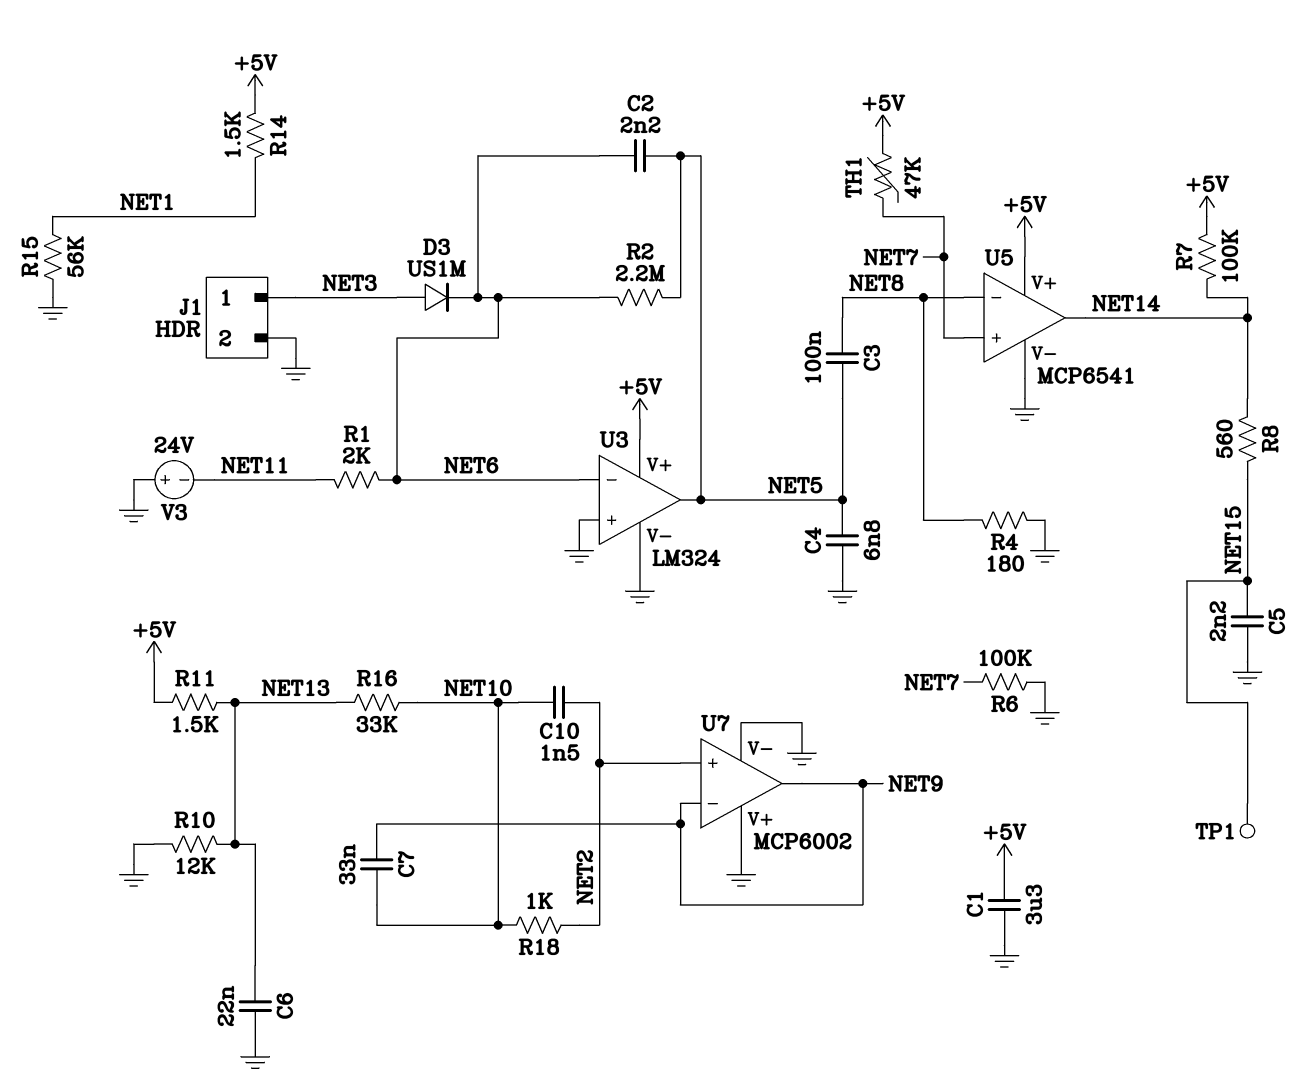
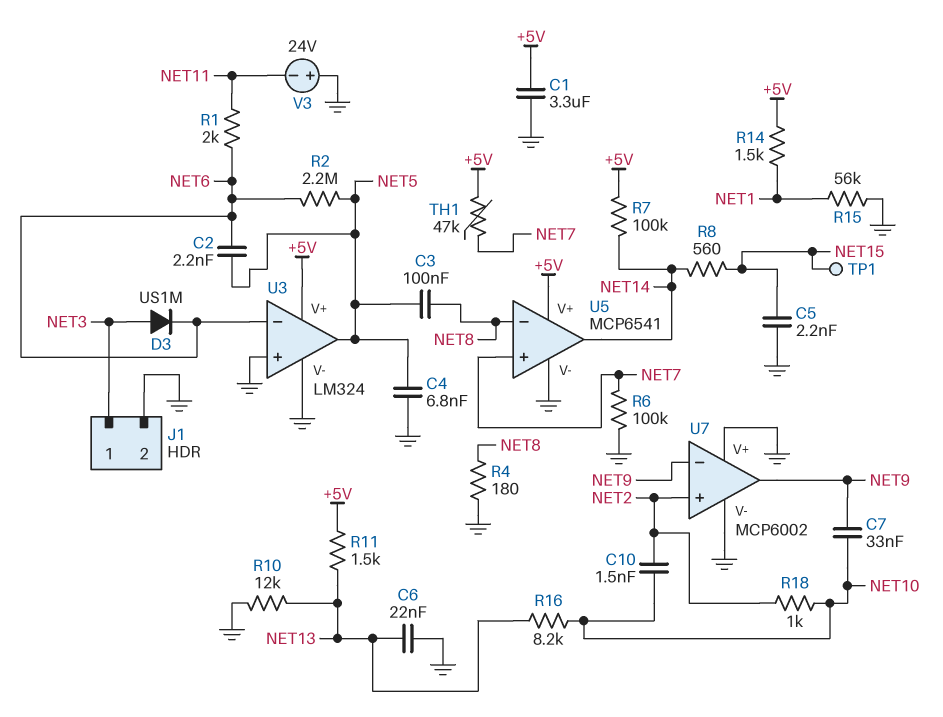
R16: 33k (NET10, NET13) -> 8.2k (NET10, NET13)

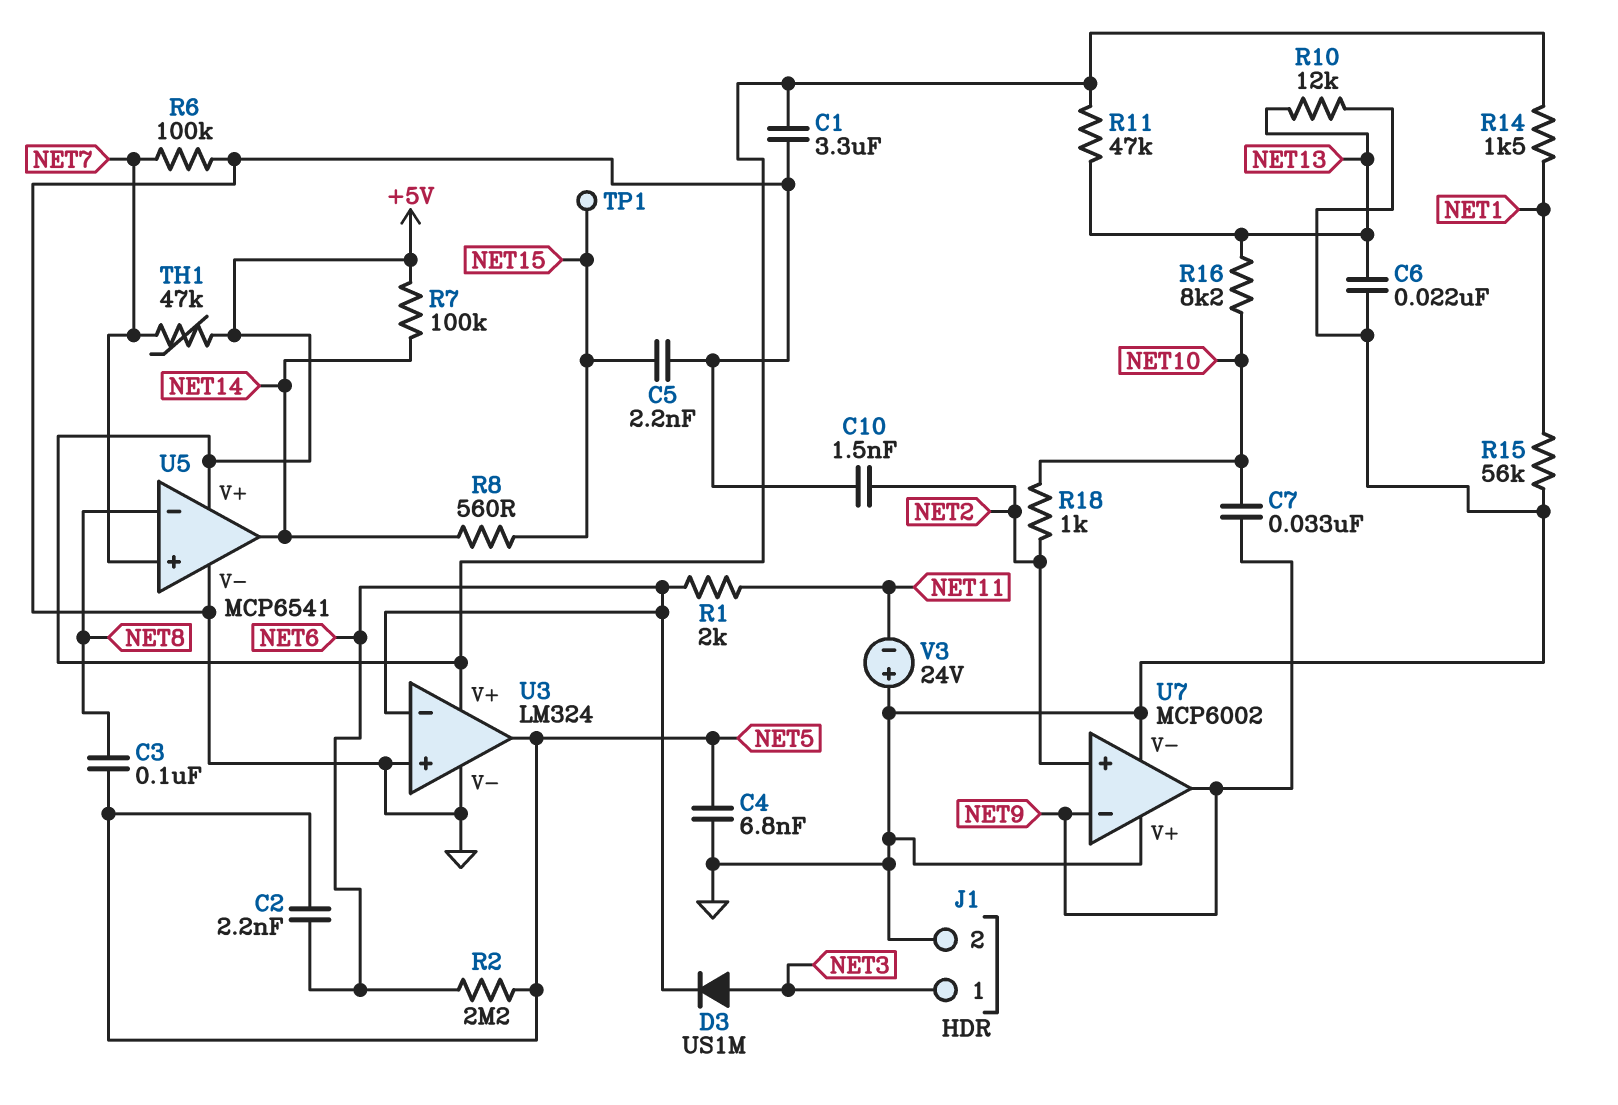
C10: 1.5nF (NET2, NET10) -> 1.5nF (GND, NET2)
R4: 180 (GND, NET8) -> none
R11: 1.5k (+5V, NET13) -> 47k (+5V, NET13)

